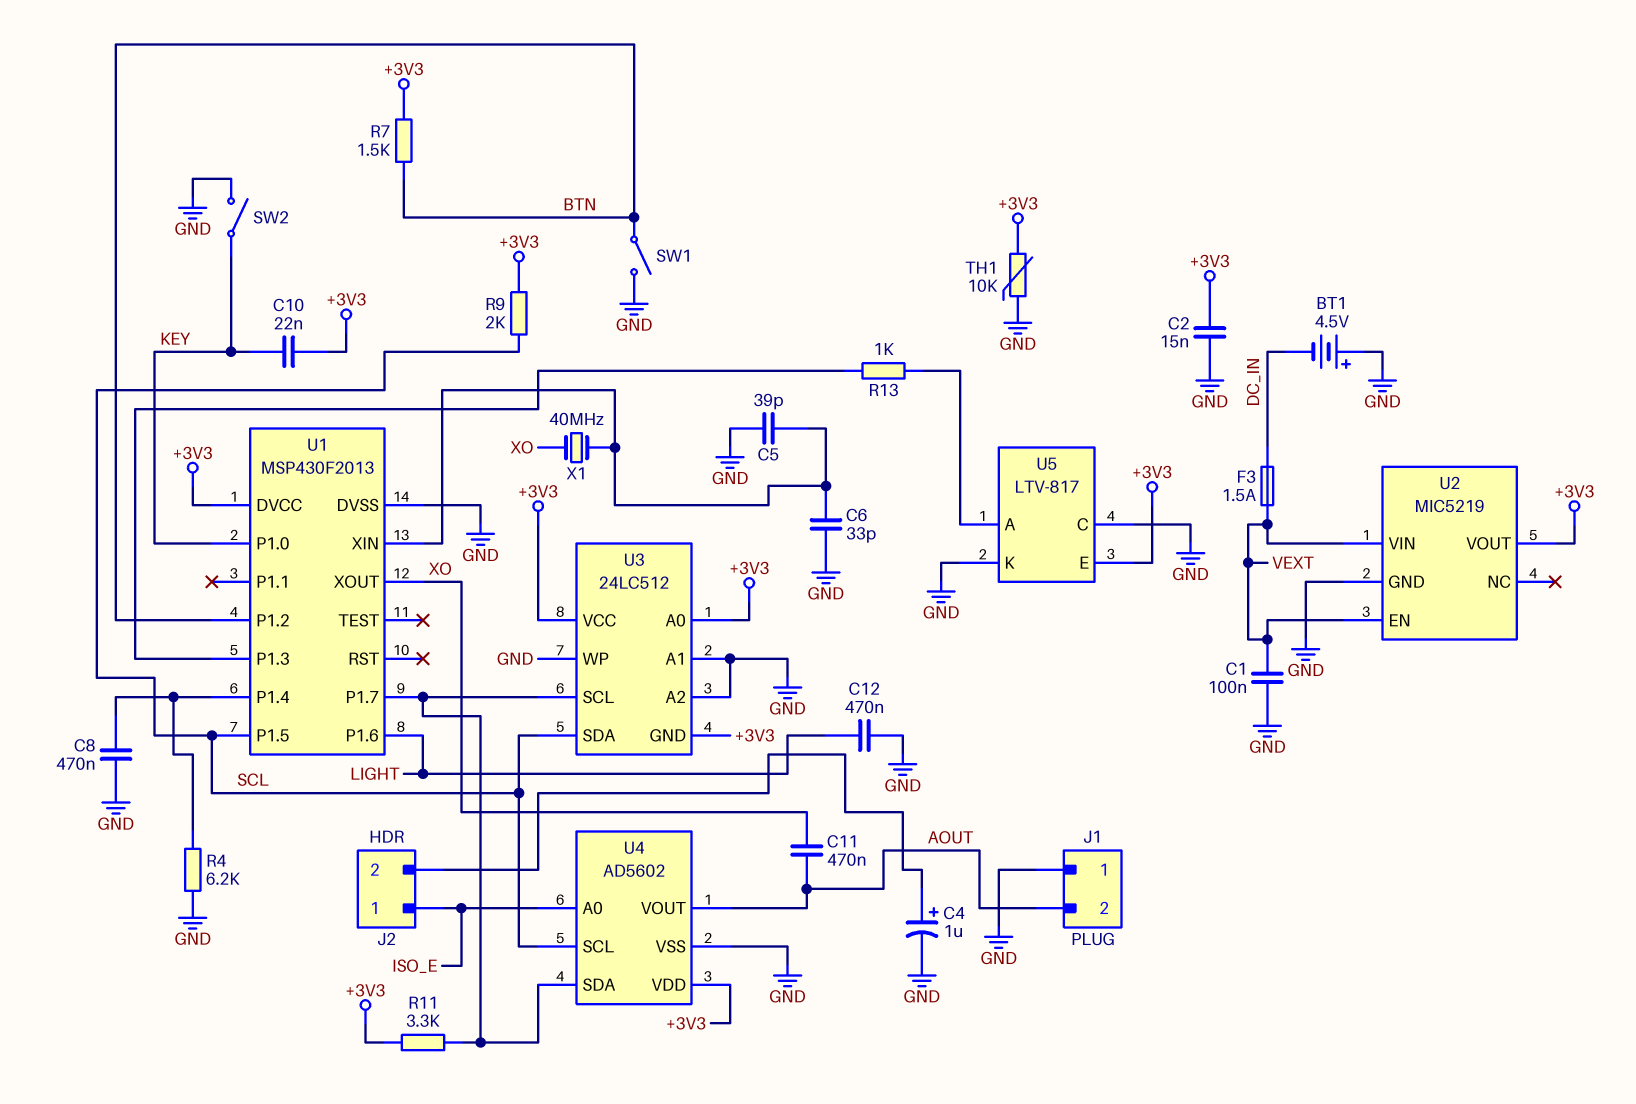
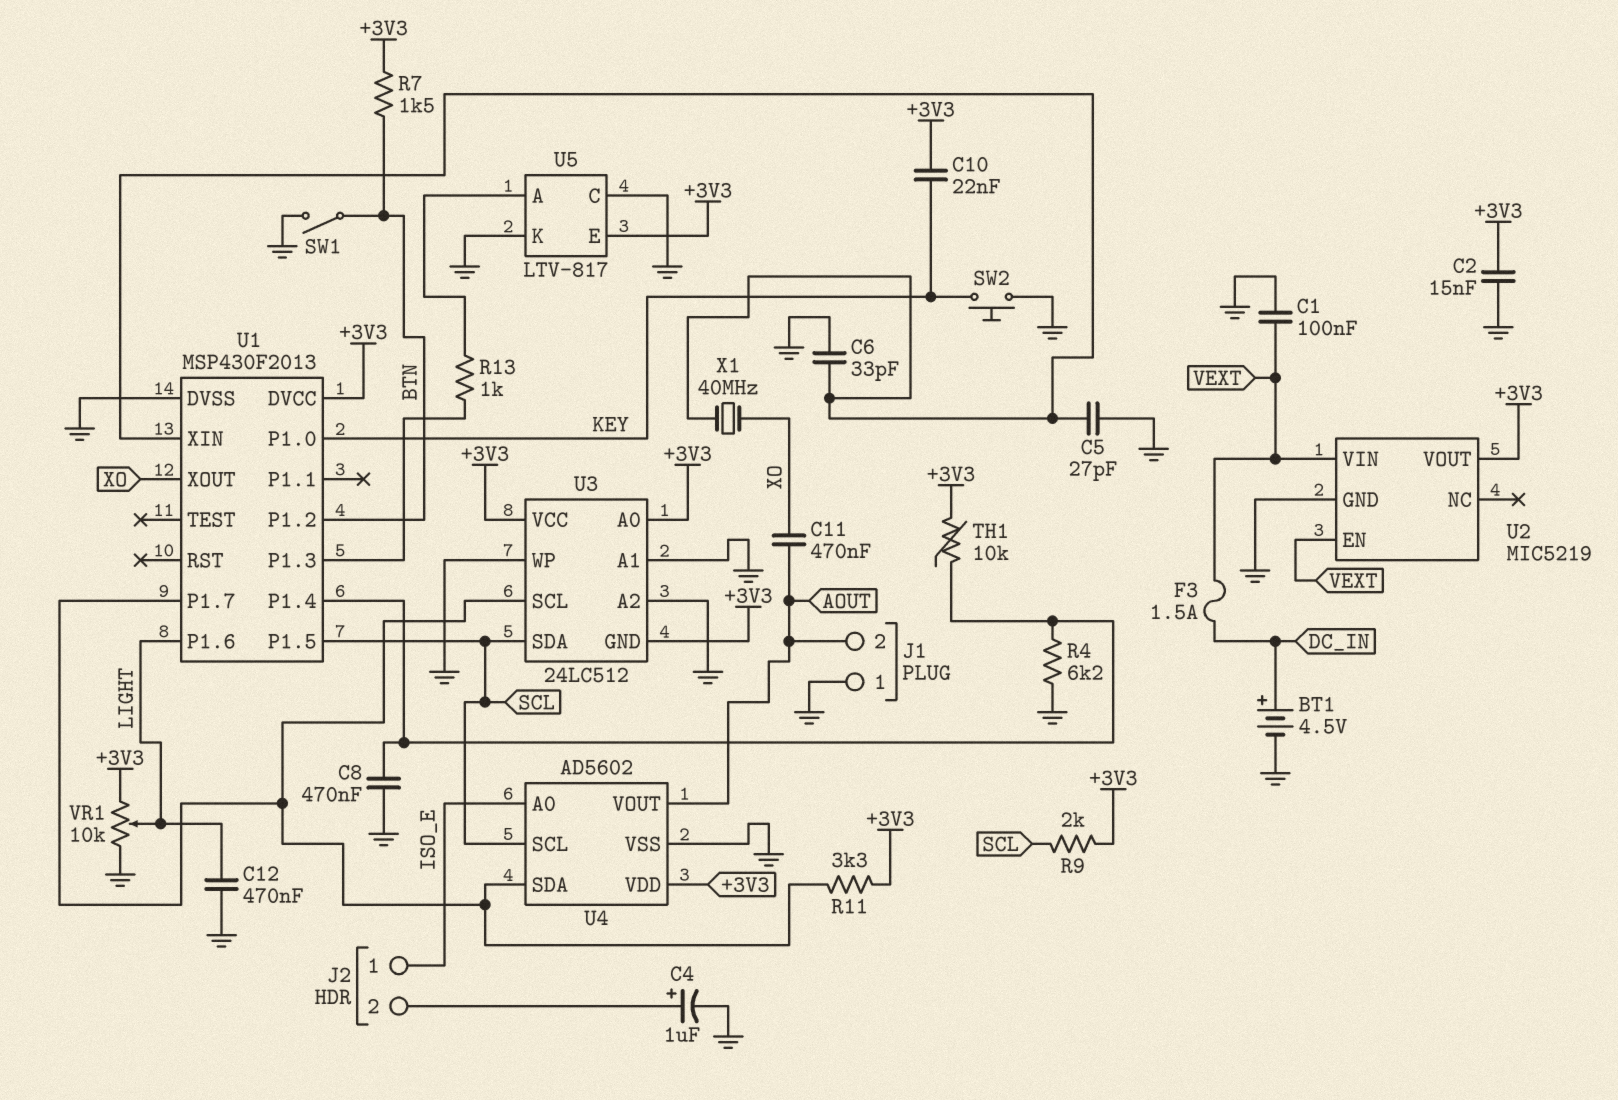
BT1: 4.5V (plus GND, minus DC_IN) -> 4.5V (plus DC_IN, minus GND)
C5: 39pF (GND, U1/XIN) -> 27pF (GND, U1/XIN)
SW2: switch (GND, KEY) -> button (GND, KEY)
TH1: 10k (+3V3, GND) -> 10k (+3V3, U1/P1.4)
VR1: none -> 10k (+3V3, GND, wiper LIGHT)

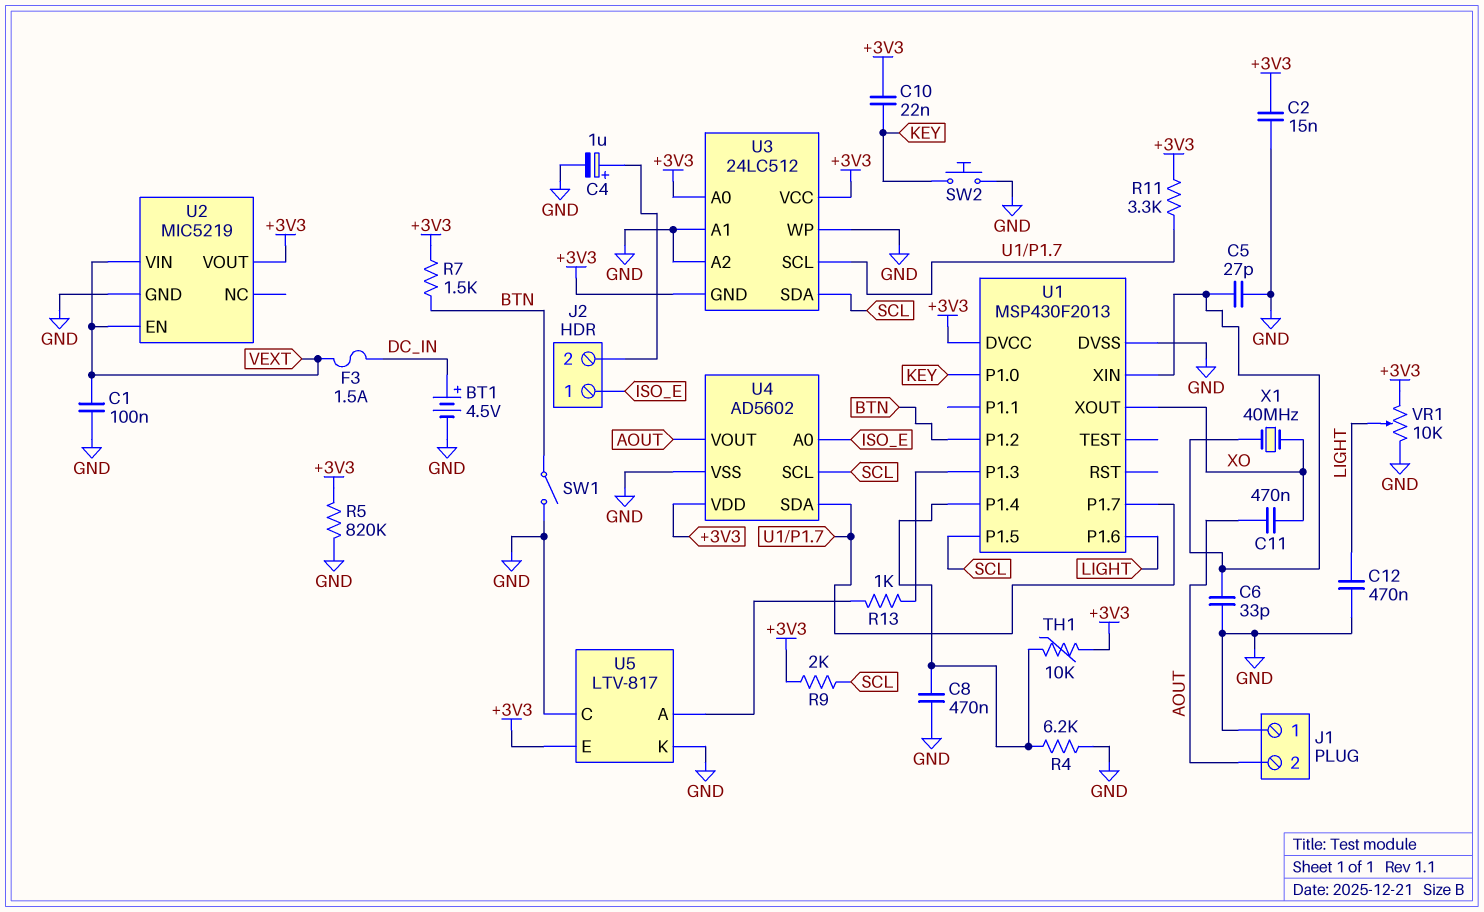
R5: none -> 820k (+3V3, GND)

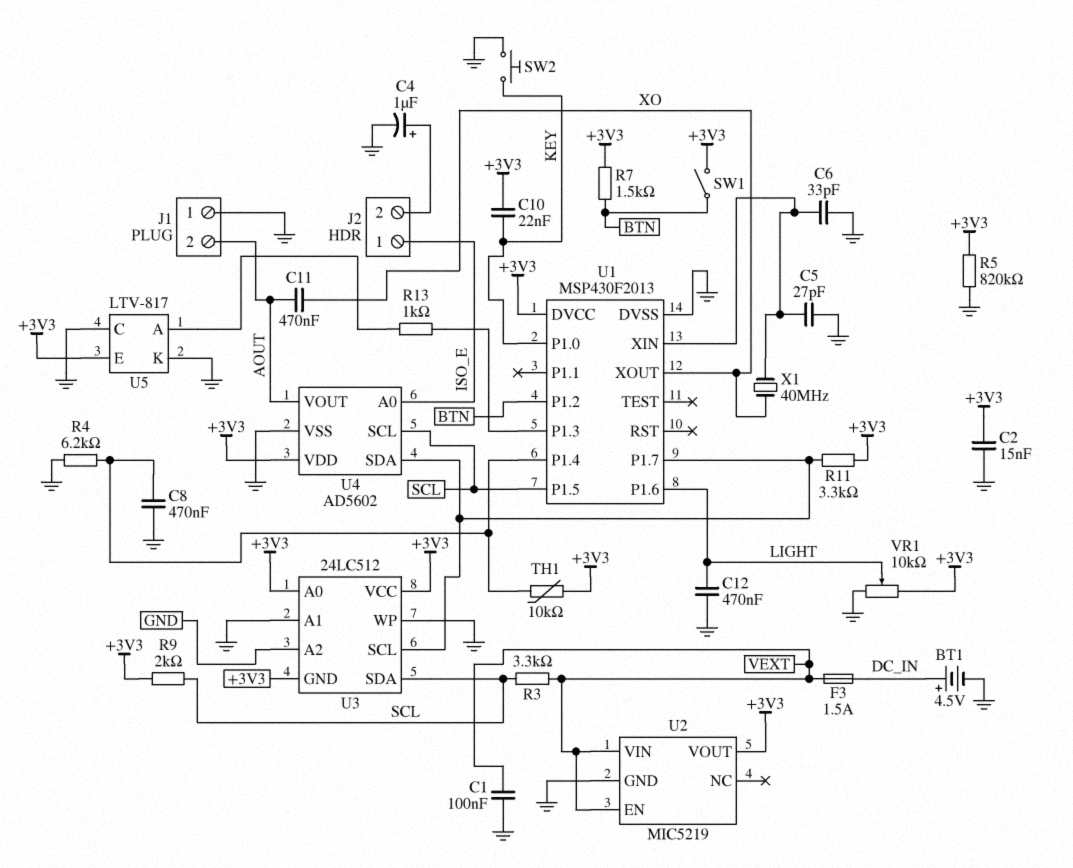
R3: none -> 3.3k (SCL, VEXT)
SW1: switch (BTN, GND) -> switch (+3V3, BTN)

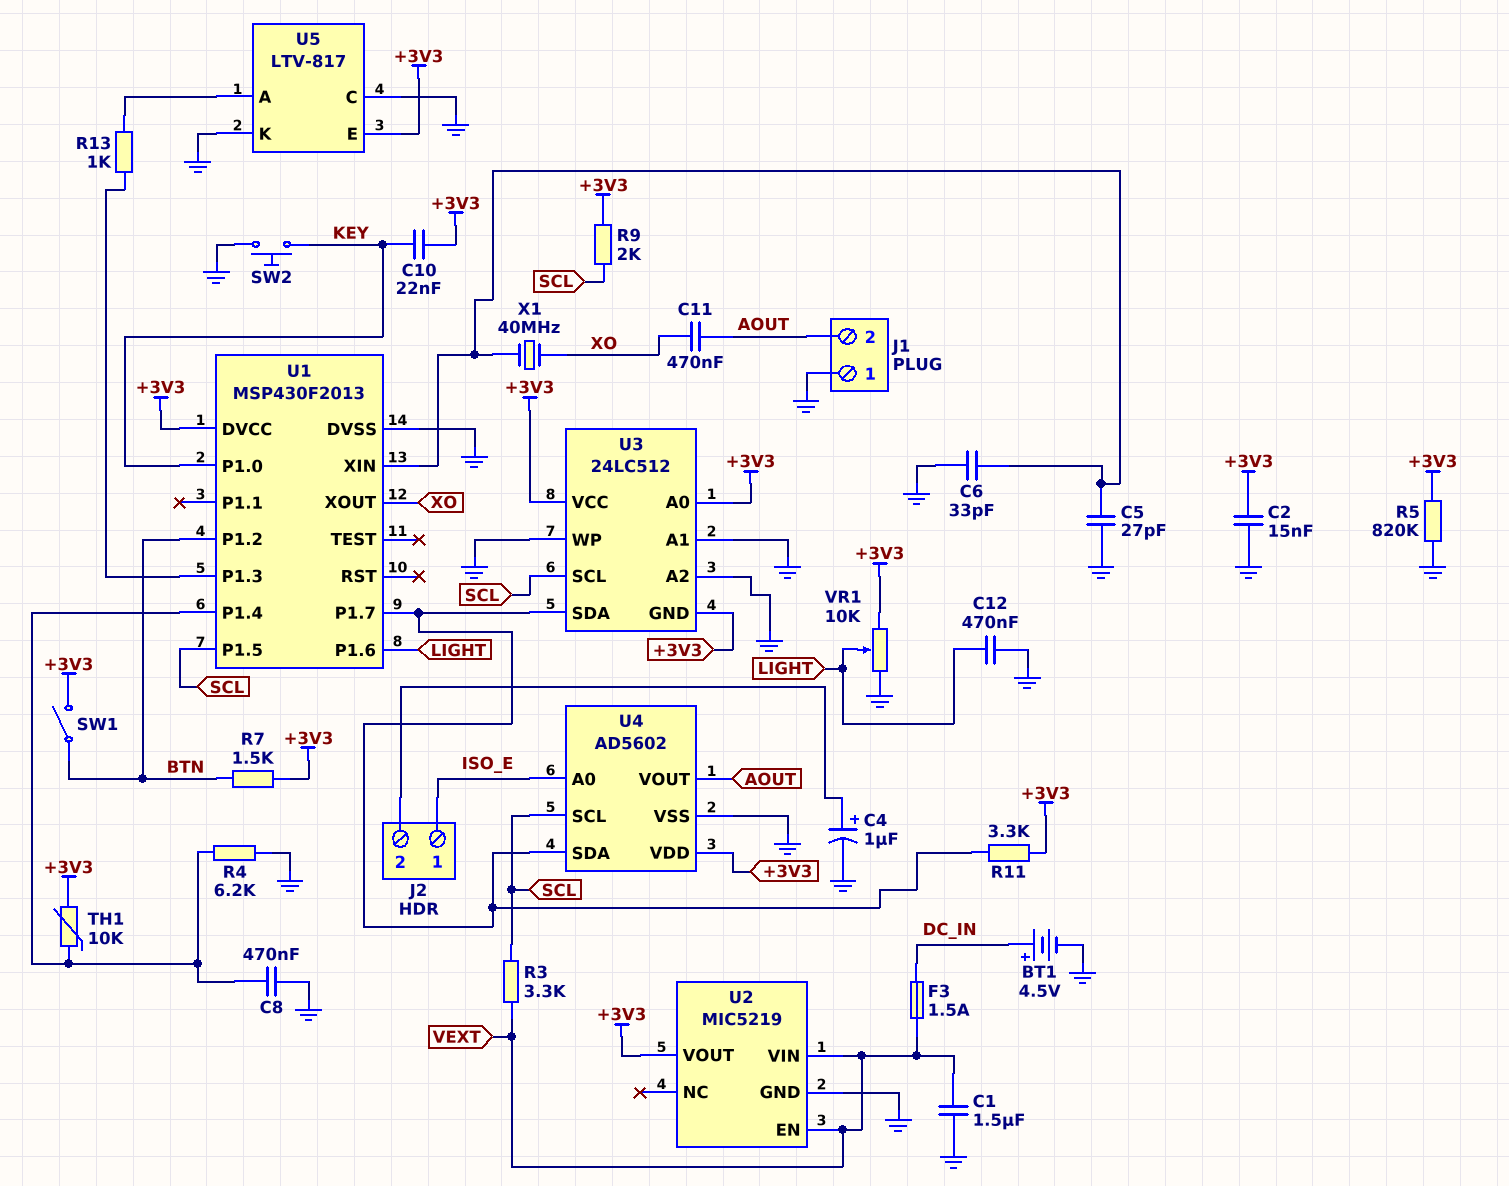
C1: 100nF (GND, VEXT) -> 1.5uF (GND, VEXT)
U3 pin SCL: U1/P1.7 -> SCL
U3 pin SDA: SCL -> U1/P1.7

